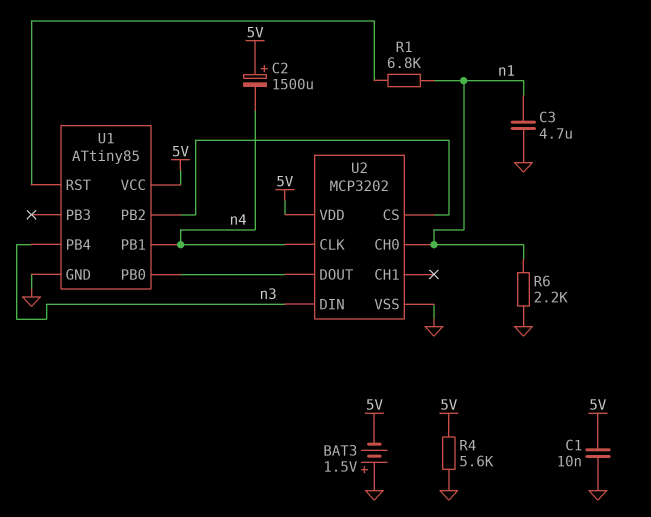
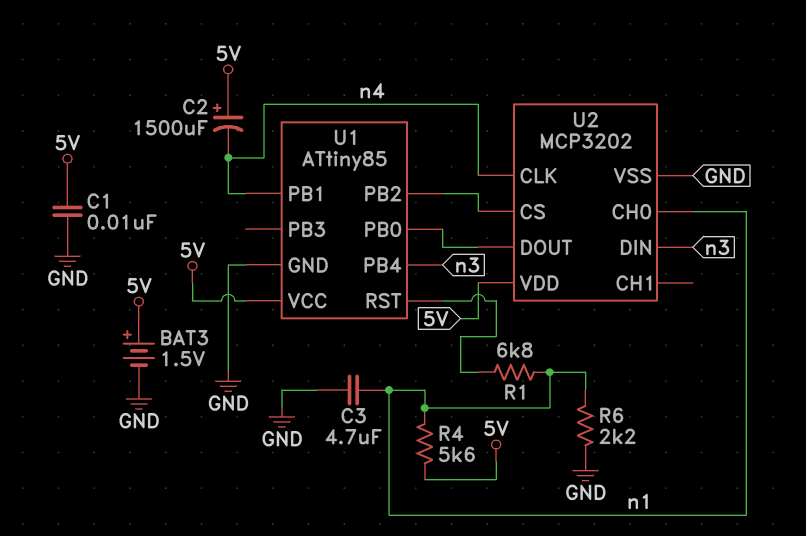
BAT3: 1.5V (plus GND, minus 5V) -> 1.5V (plus 5V, minus GND)
R4: 5.6k (5V, GND) -> 5.6k (5V, n1)

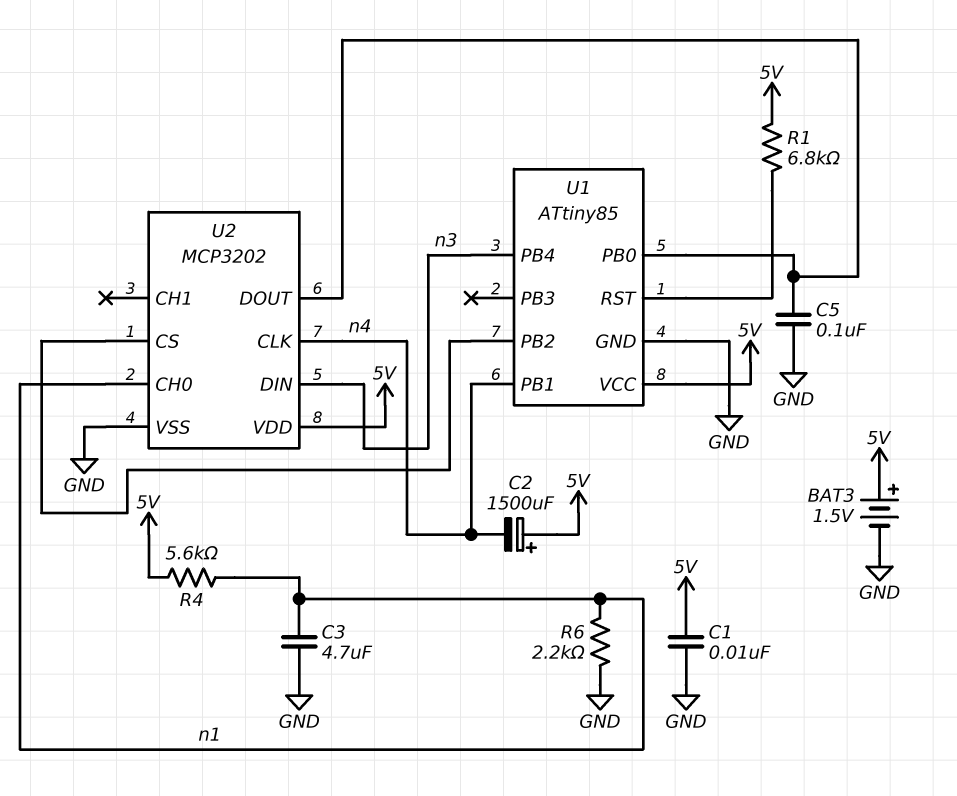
C5: none -> 100nF (GND, U1/PB0)
R1: 6.8k (U1/RST, n1) -> 6.8k (5V, U1/RST)

